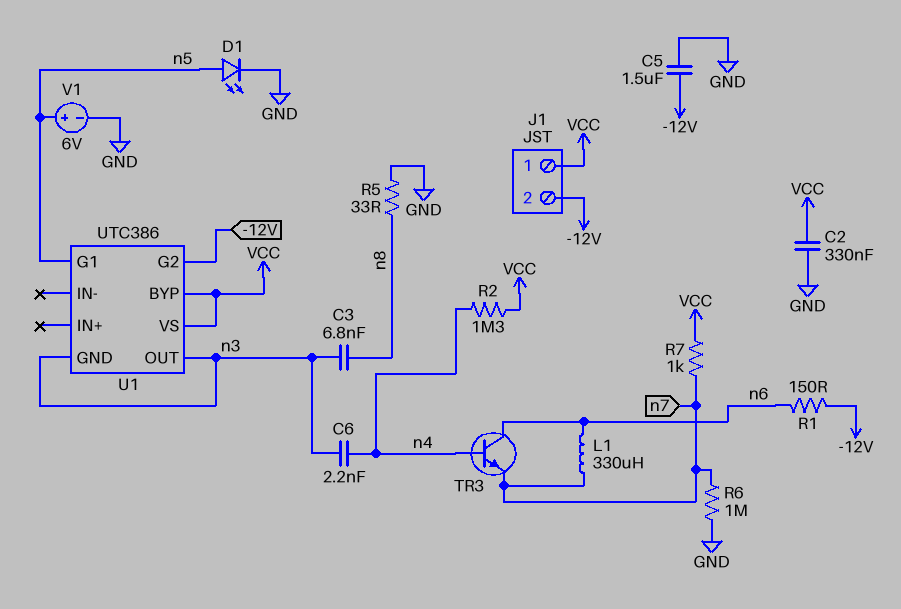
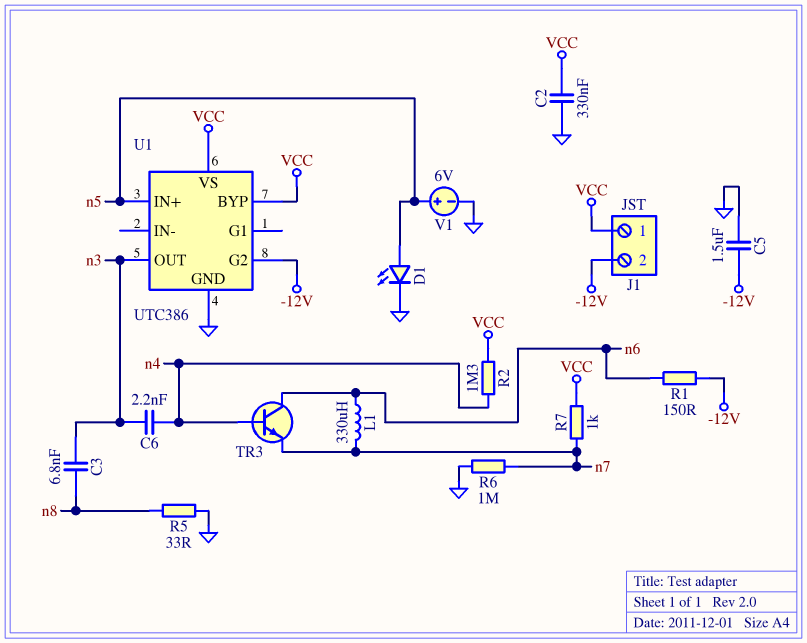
U1 pin G1: n5 -> none
U1 pin GND: n3 -> GND
U1 pin IN+: none -> n5

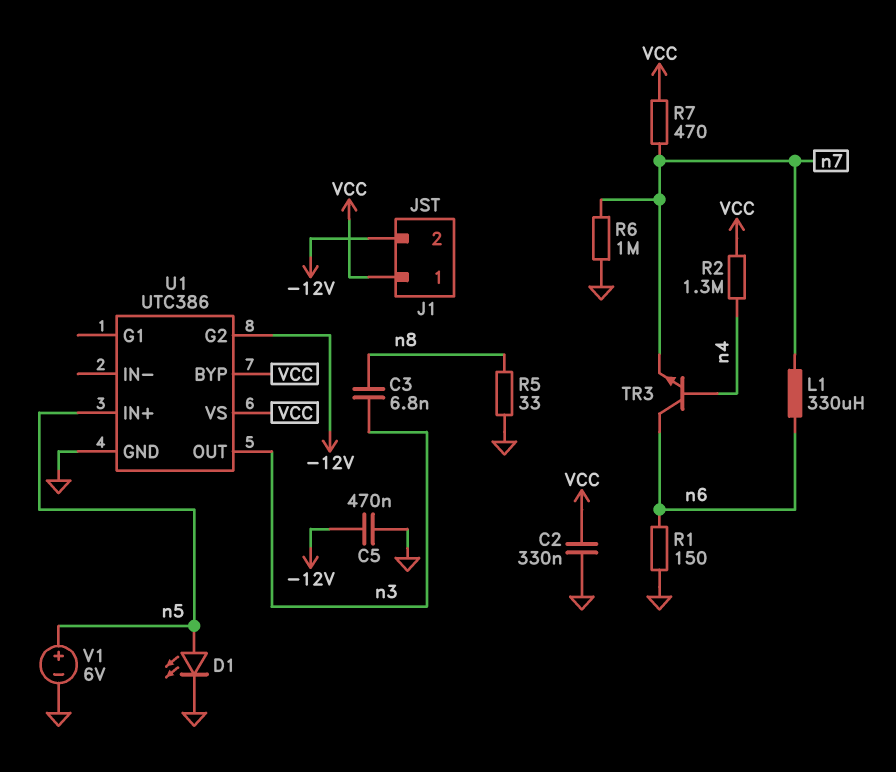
C5: 1.5uF (-12V, GND) -> 470nF (-12V, GND)
C6: 2.2nF (n3, n4) -> none
R1: 150 (-12V, n6) -> 150 (GND, n6)
R7: 1k (VCC, n7) -> 470 (VCC, n7)

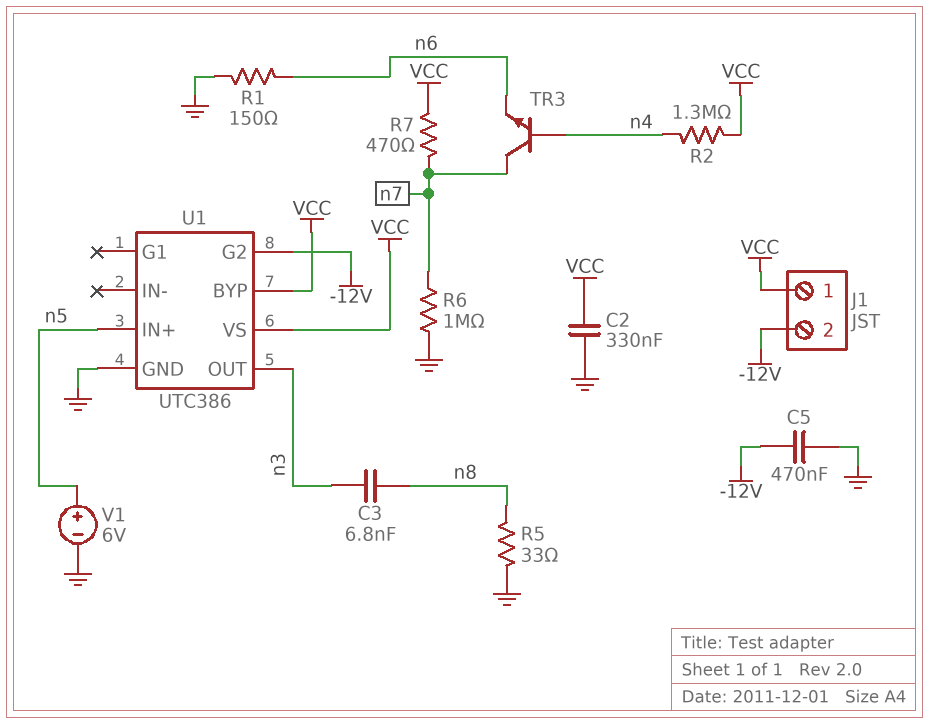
D1: LED (A n5, K GND) -> none
L1: 330uH (n6, n7) -> none
TR3: NPN (B n4, C n6, E n7) -> NPN (B n4, C n7, E n6)

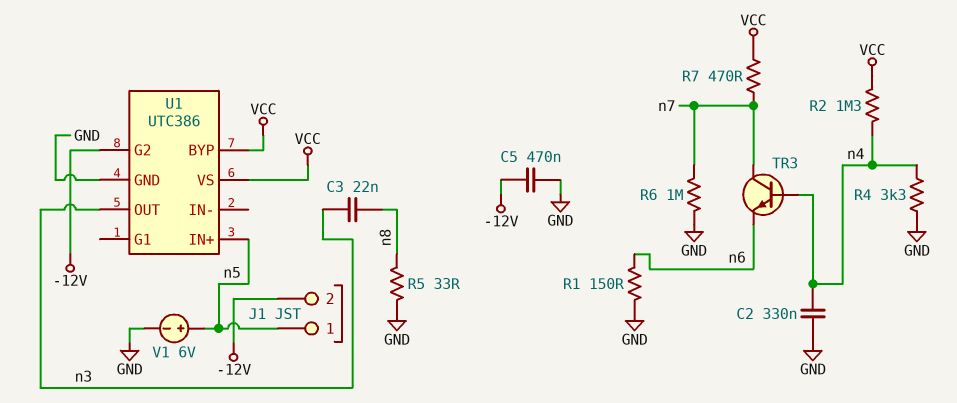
C2: 330nF (GND, VCC) -> 330nF (GND, n4)
C3: 6.8nF (n3, n8) -> 22nF (n3, n8)
J1 pin 1: VCC -> n5
R4: none -> 3.3k (GND, n4)

